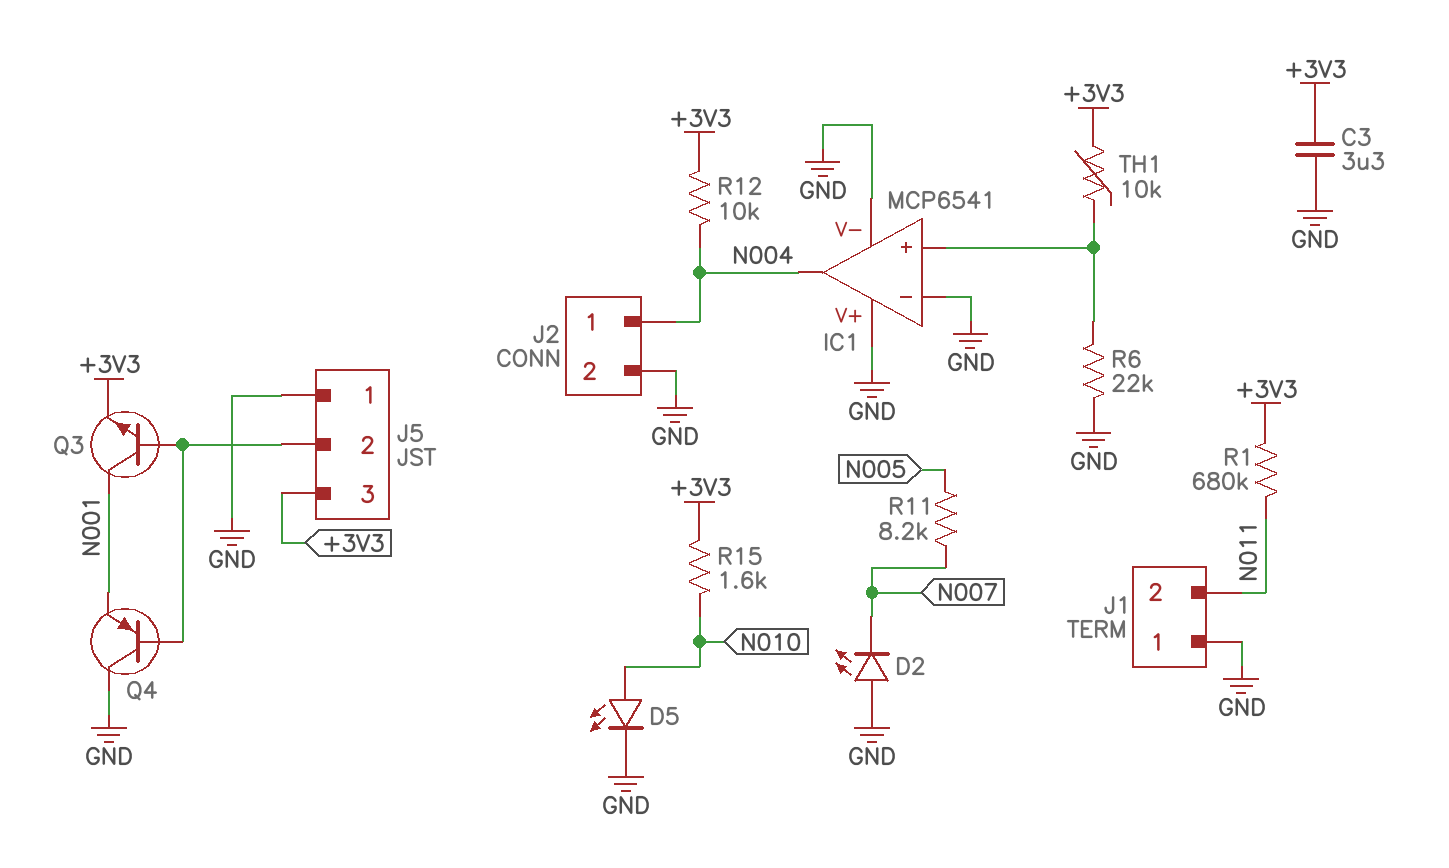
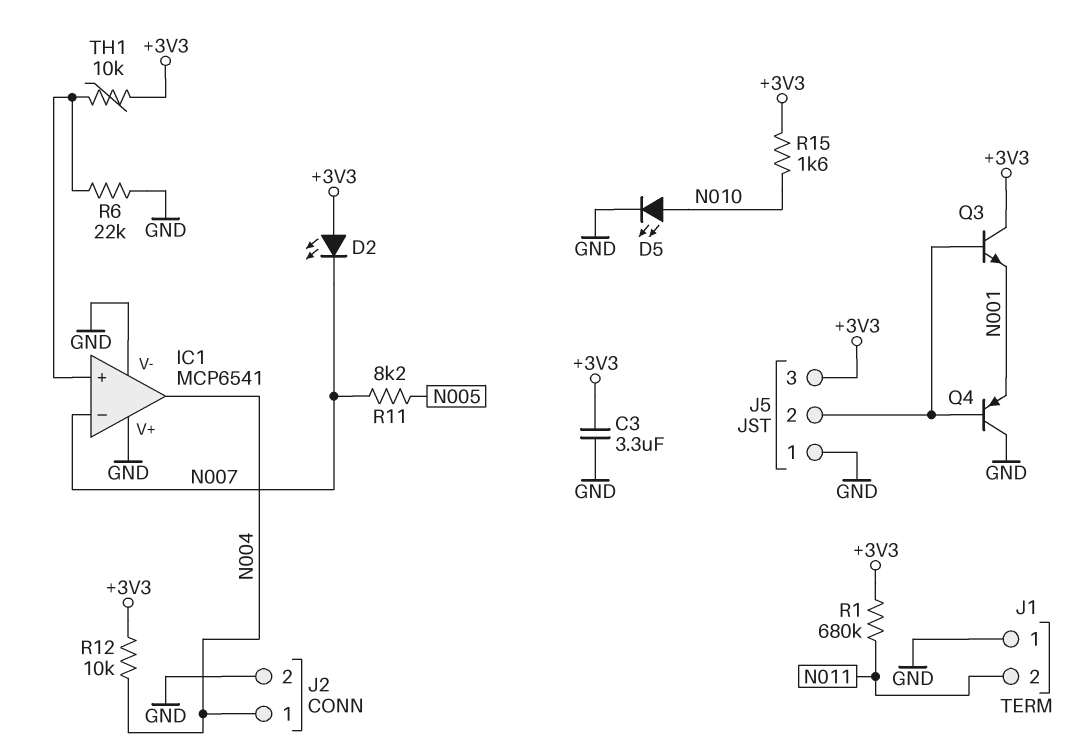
D2: LED (A GND, K N007) -> LED (A +3V3, K N007)
IC1 pin in-: GND -> N007
Q3: NPN (B J5/2, C N001, E +3V3) -> NPN (B J5/2, C +3V3, E N001)

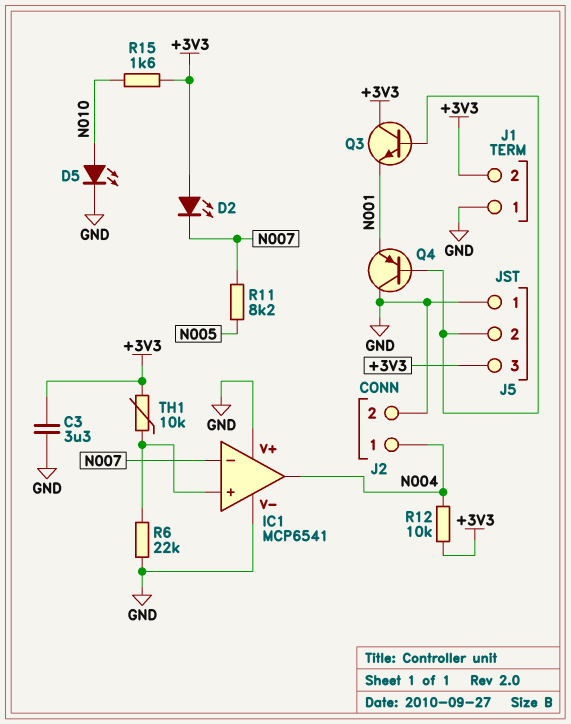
J1 pin 2: N011 -> +3V3
R1: 680k (+3V3, N011) -> none

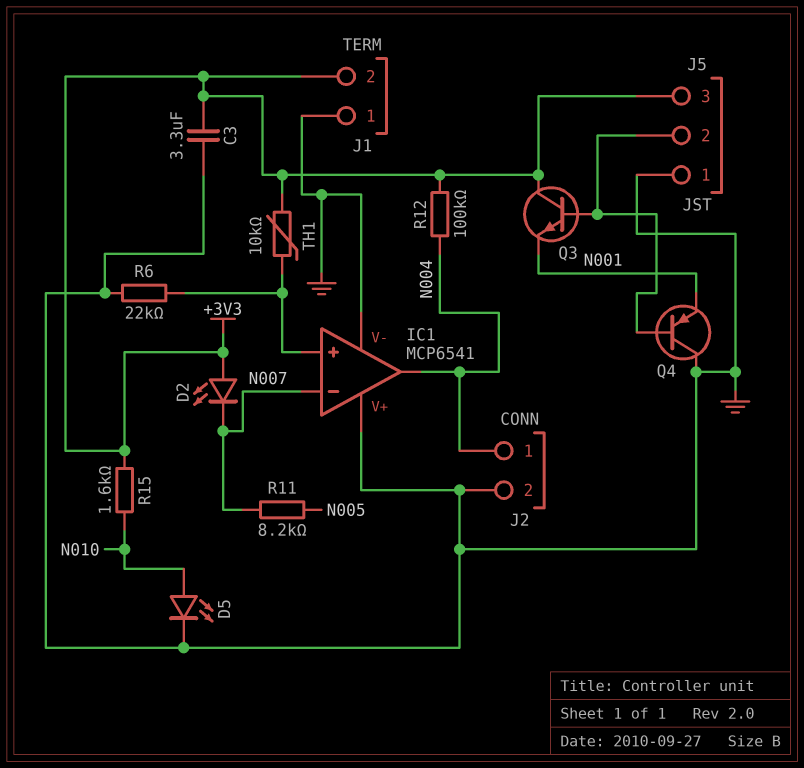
R12: 10k (+3V3, N004) -> 100k (+3V3, N004)

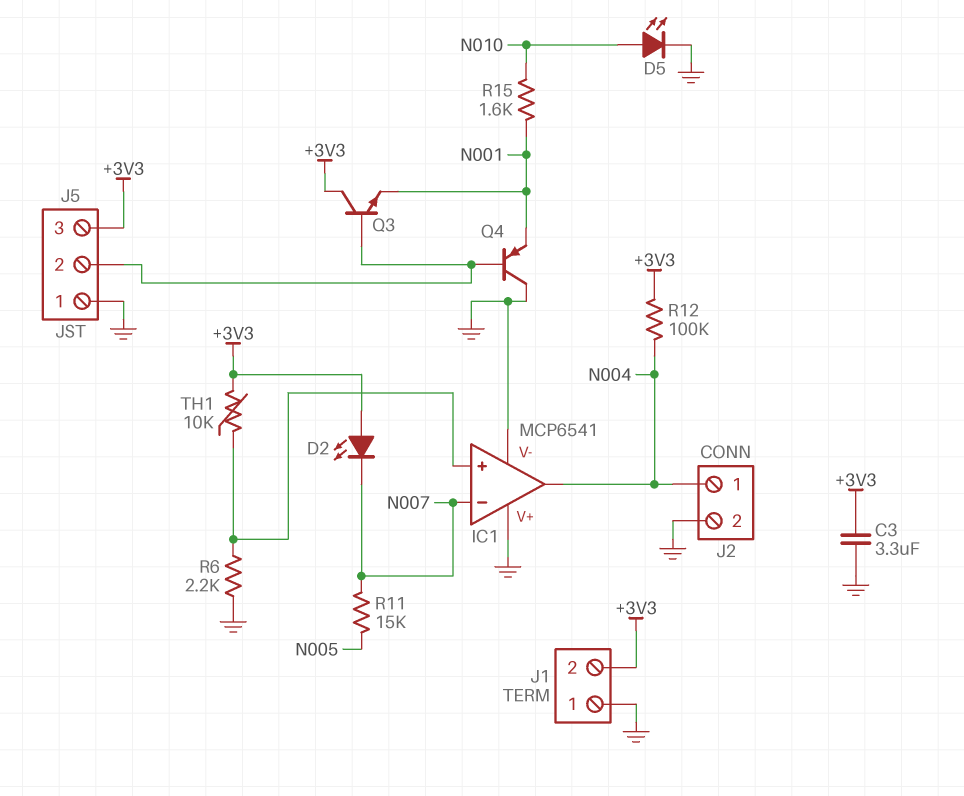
R6: 22k (GND, IC1/in+) -> 2.2k (GND, IC1/in+)
R11: 8.2k (N005, N007) -> 15k (N005, N007)
R15: 1.6k (+3V3, N010) -> 1.6k (N001, N010)

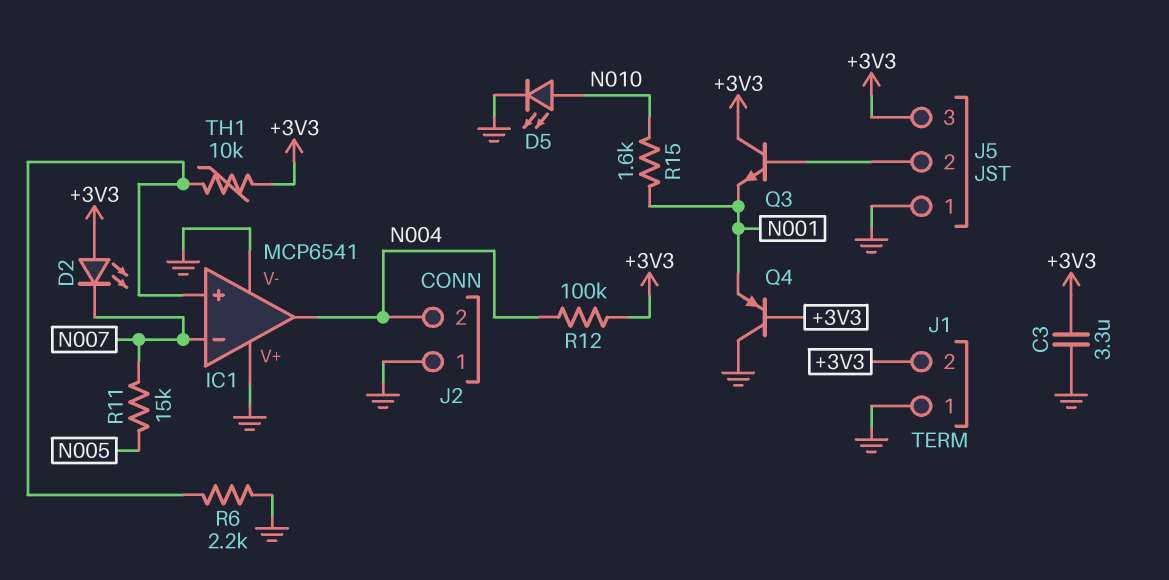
J2 pin 1: N004 -> GND
J2 pin 2: GND -> N004
Q4: PNP (B J5/2, C GND, E N001) -> PNP (B +3V3, C GND, E N001)

